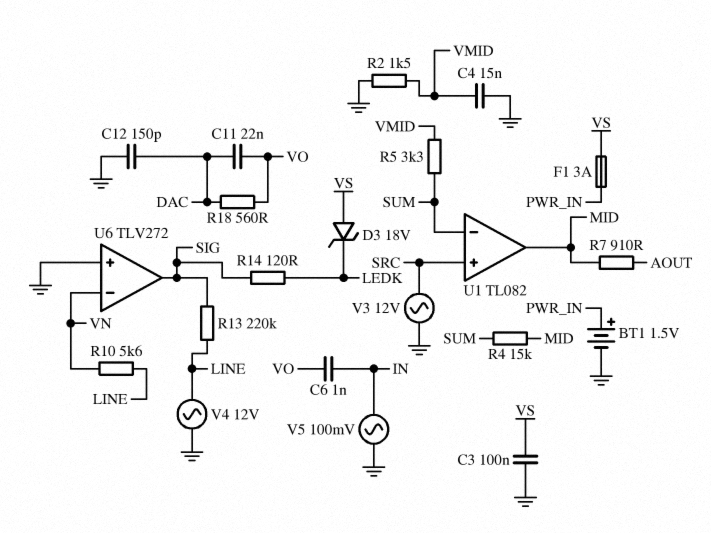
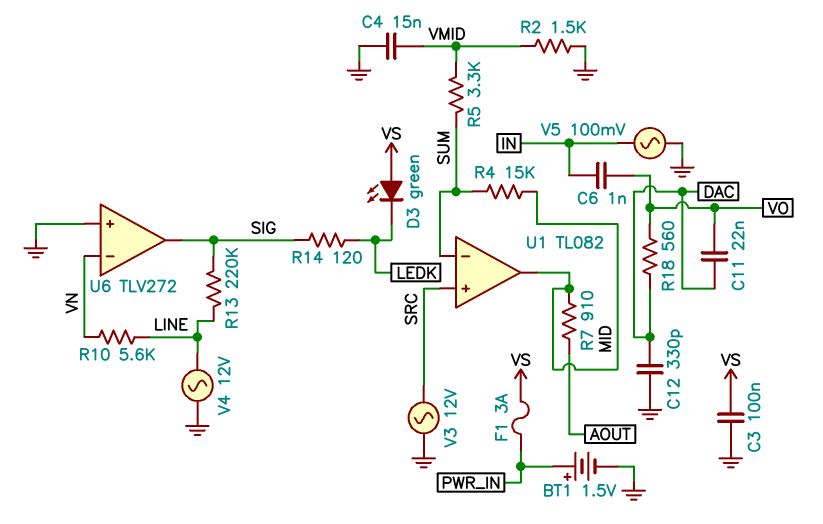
C12: 150pF (DAC, GND) -> 330pF (DAC, GND)
D3: zener 18V (A VS, K LEDK) -> LED green (A VS, K LEDK)

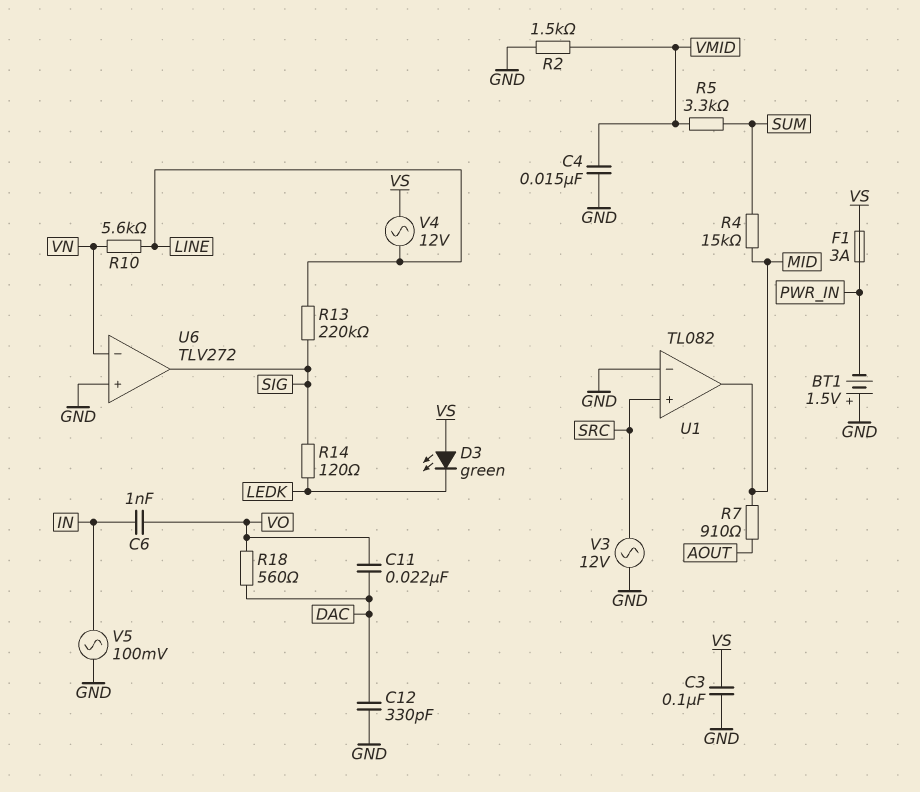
BT1: 1.5V (plus PWR_IN, minus GND) -> 1.5V (plus GND, minus PWR_IN)
U1 pin in-: SUM -> GND
V4: AC 12V (GND, LINE) -> AC 12V (LINE, VS)

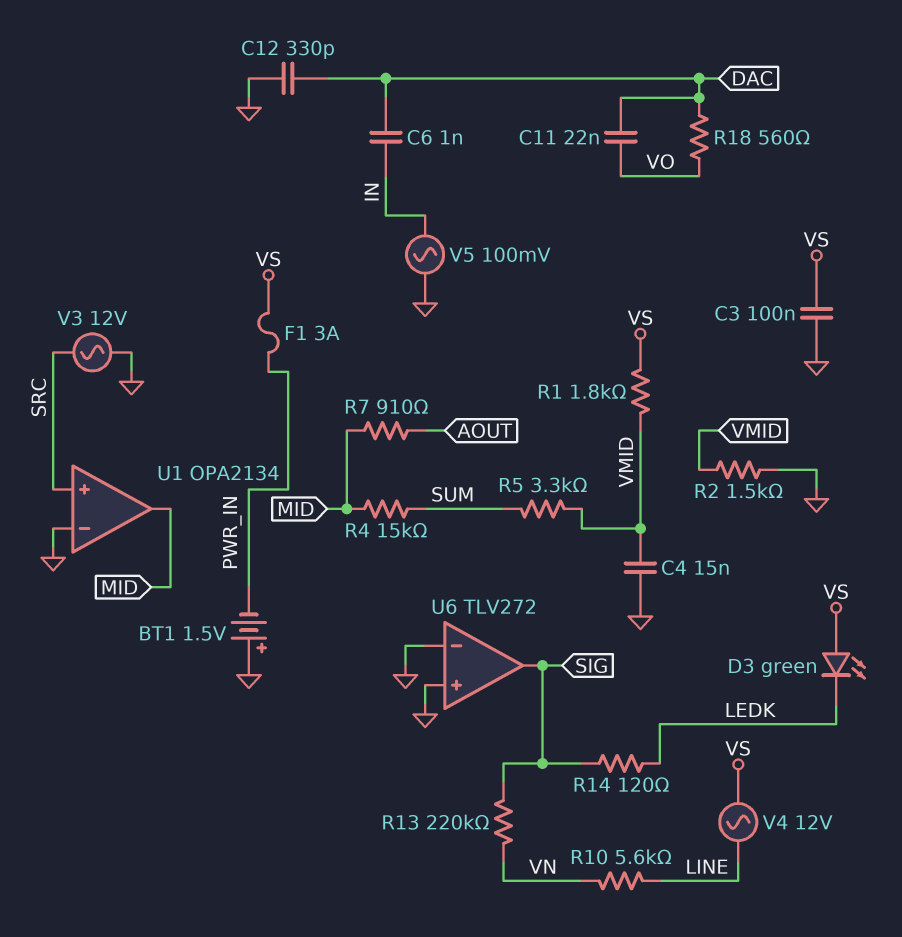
C6: 1nF (IN, VO) -> 1nF (DAC, IN)
R1: none -> 1.8k (VMID, VS)
R13: 220k (LINE, SIG) -> 220k (SIG, VN)
U1: TL082 -> OPA2134
U6 pin in-: VN -> GND

